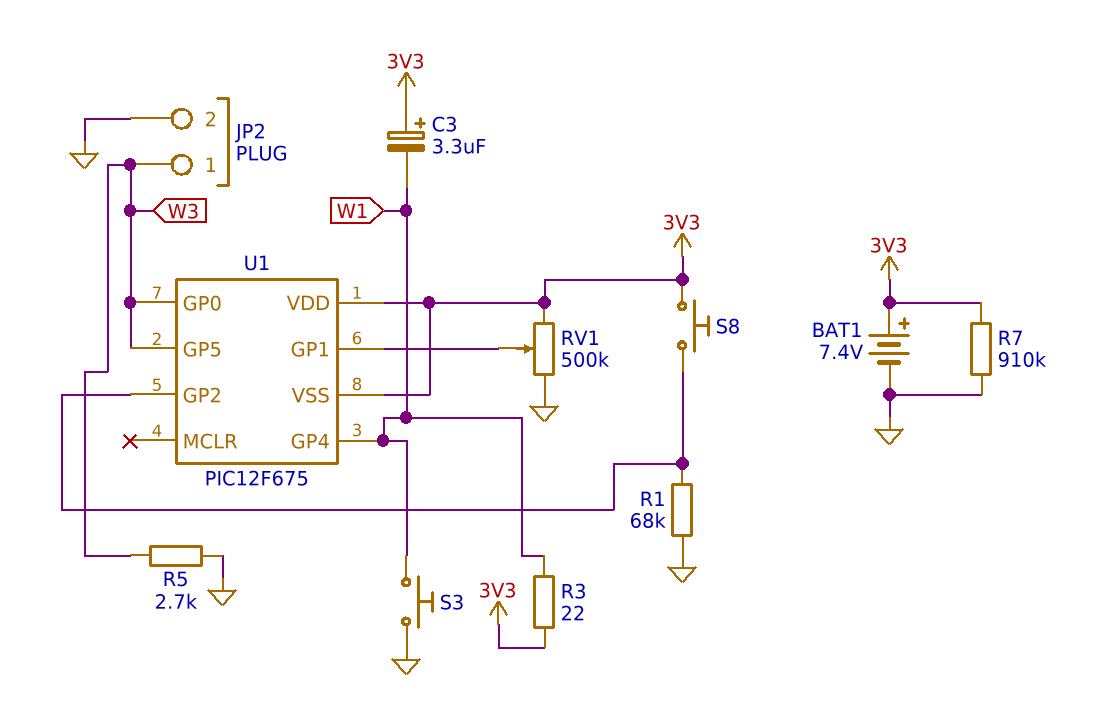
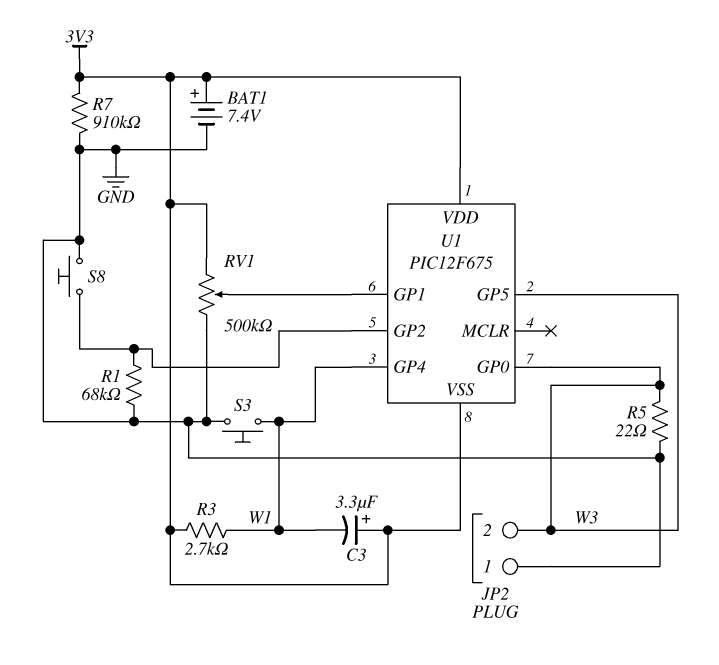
JP2 pin 1: W3 -> GND
JP2 pin 2: GND -> W3
R3: 22 (3V3, W1) -> 2.7k (3V3, W1)
R5: 2.7k (GND, W3) -> 22 (GND, W3)
S8: button (3V3, U1/GP2) -> button (GND, U1/GP2)

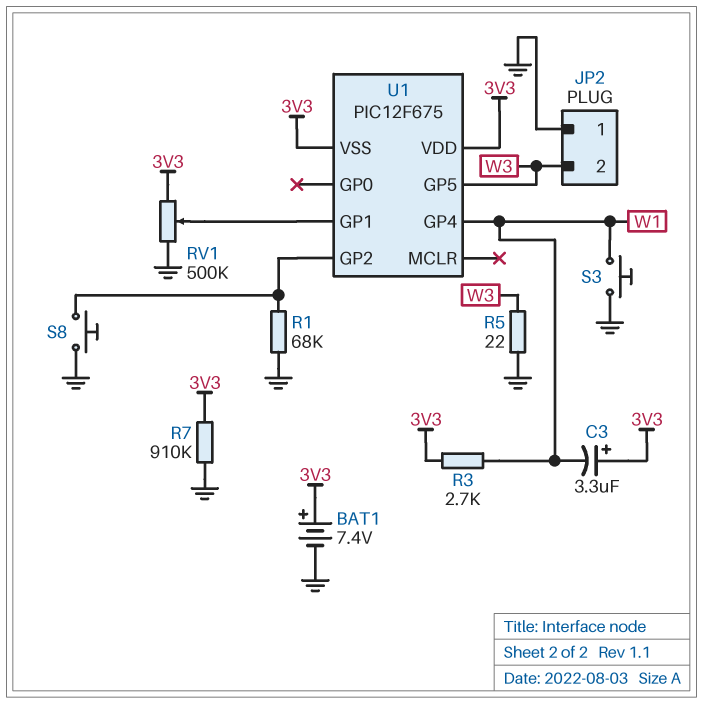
U1 pin GP0: W3 -> none

